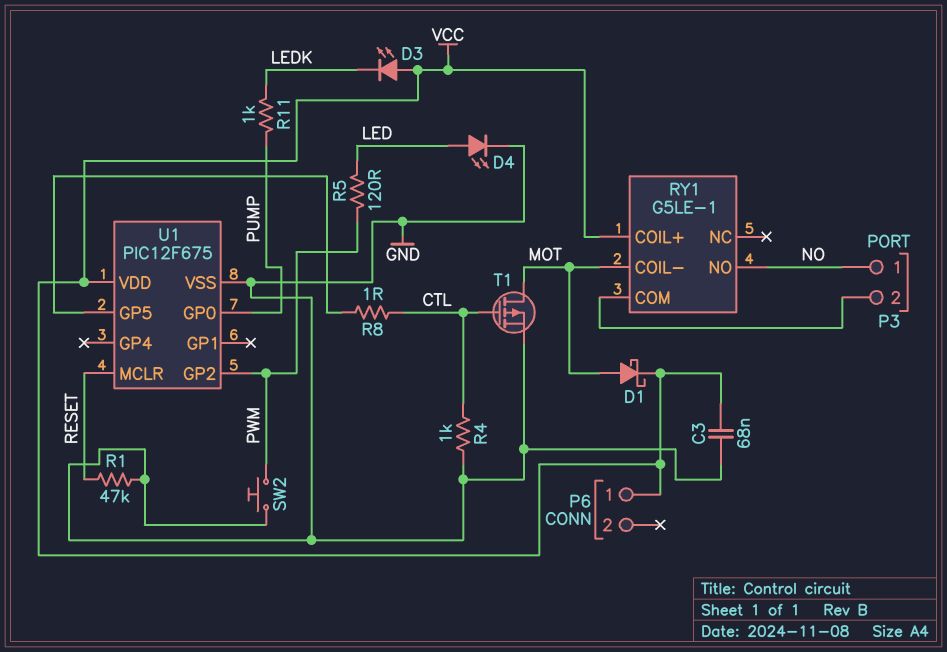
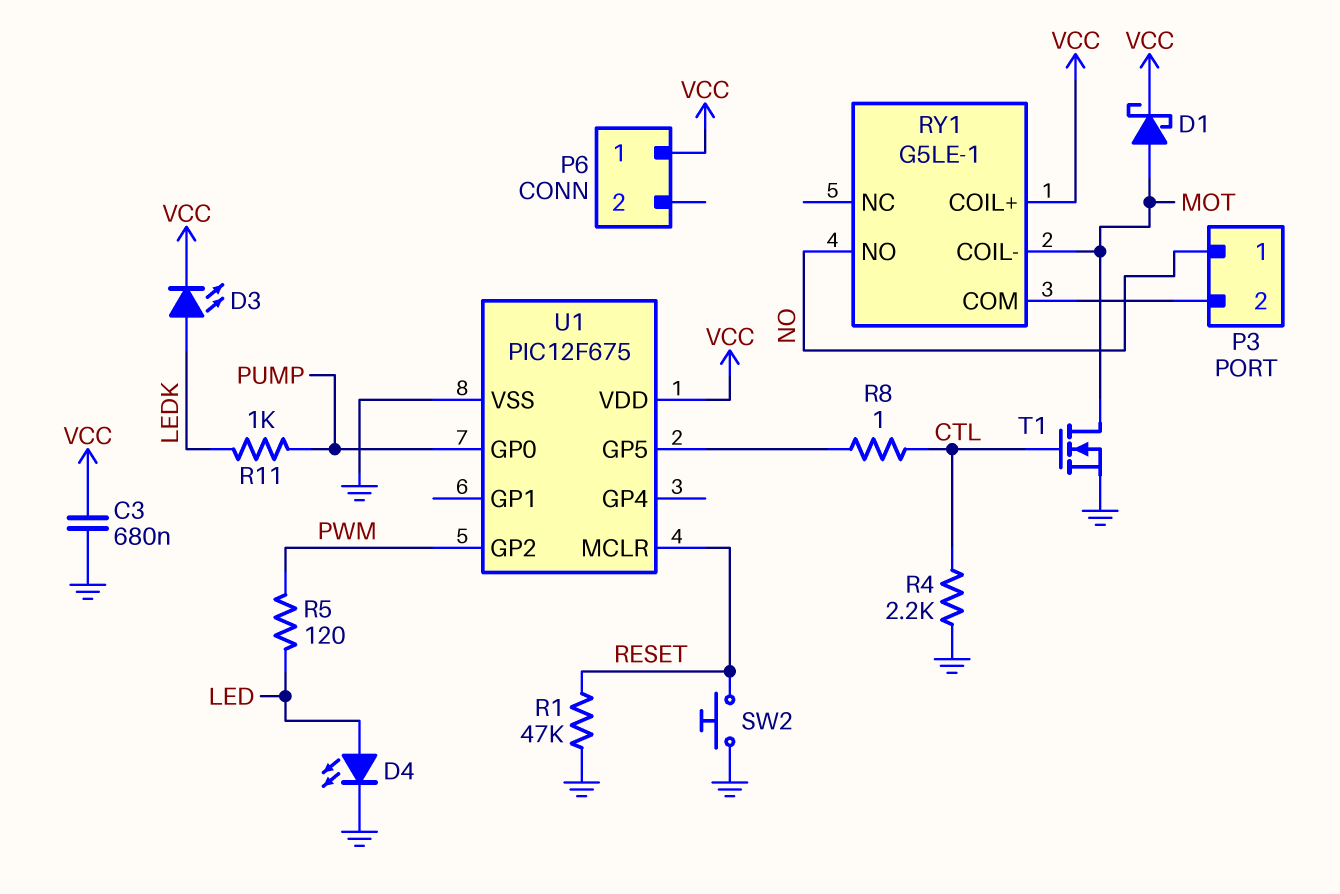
C3: 68nF (GND, VCC) -> 680nF (GND, VCC)
D3: LED (A VCC, K LEDK) -> LED (A LEDK, K VCC)
R4: 1k (CTL, GND) -> 2.2k (CTL, GND)
SW2: button (GND, PWM) -> button (GND, RESET)
T1: PMOS (G CTL, D MOT, S GND) -> NMOS (G CTL, D MOT, S GND)

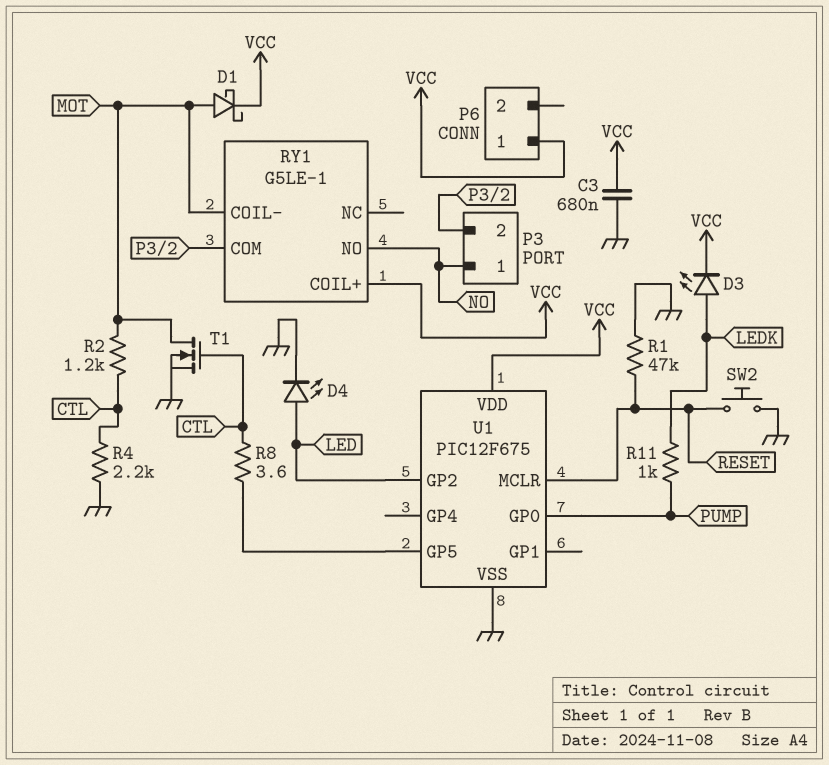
R2: none -> 1.2k (CTL, MOT)
R5: 120 (LED, PWM) -> none
R8: 1 (CTL, U1/GP5) -> 3.6 (CTL, U1/GP5)
U1 pin GP2: PWM -> LED

